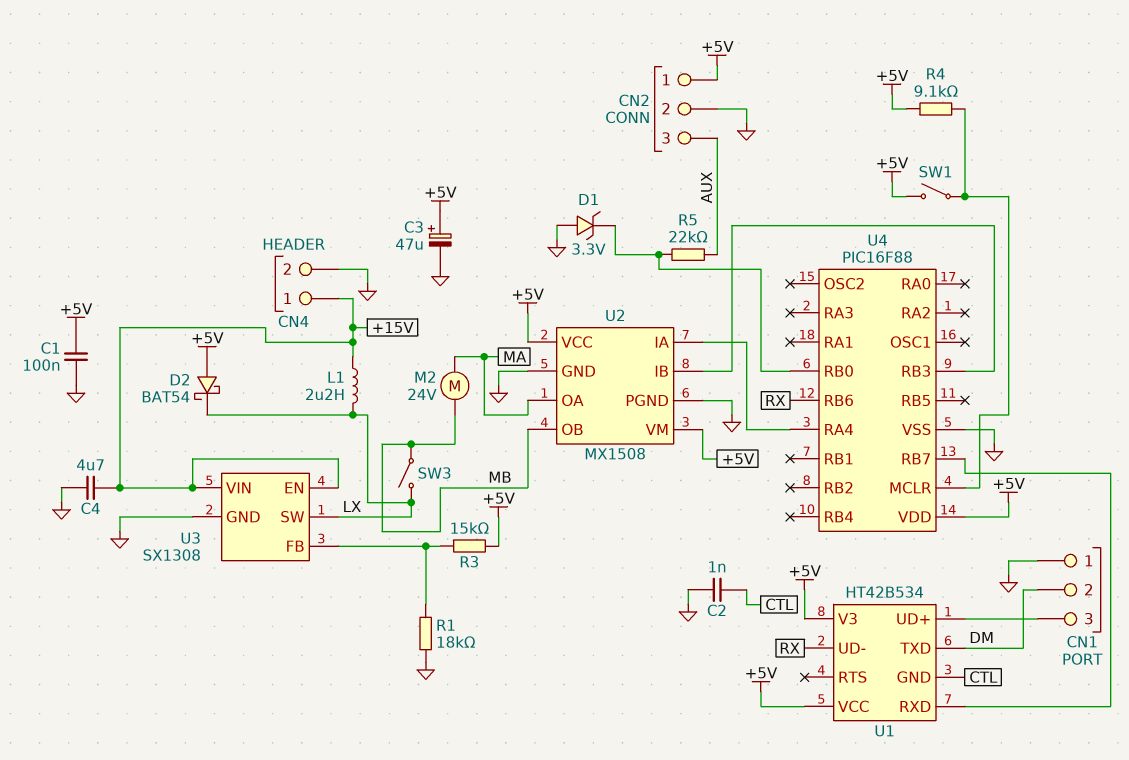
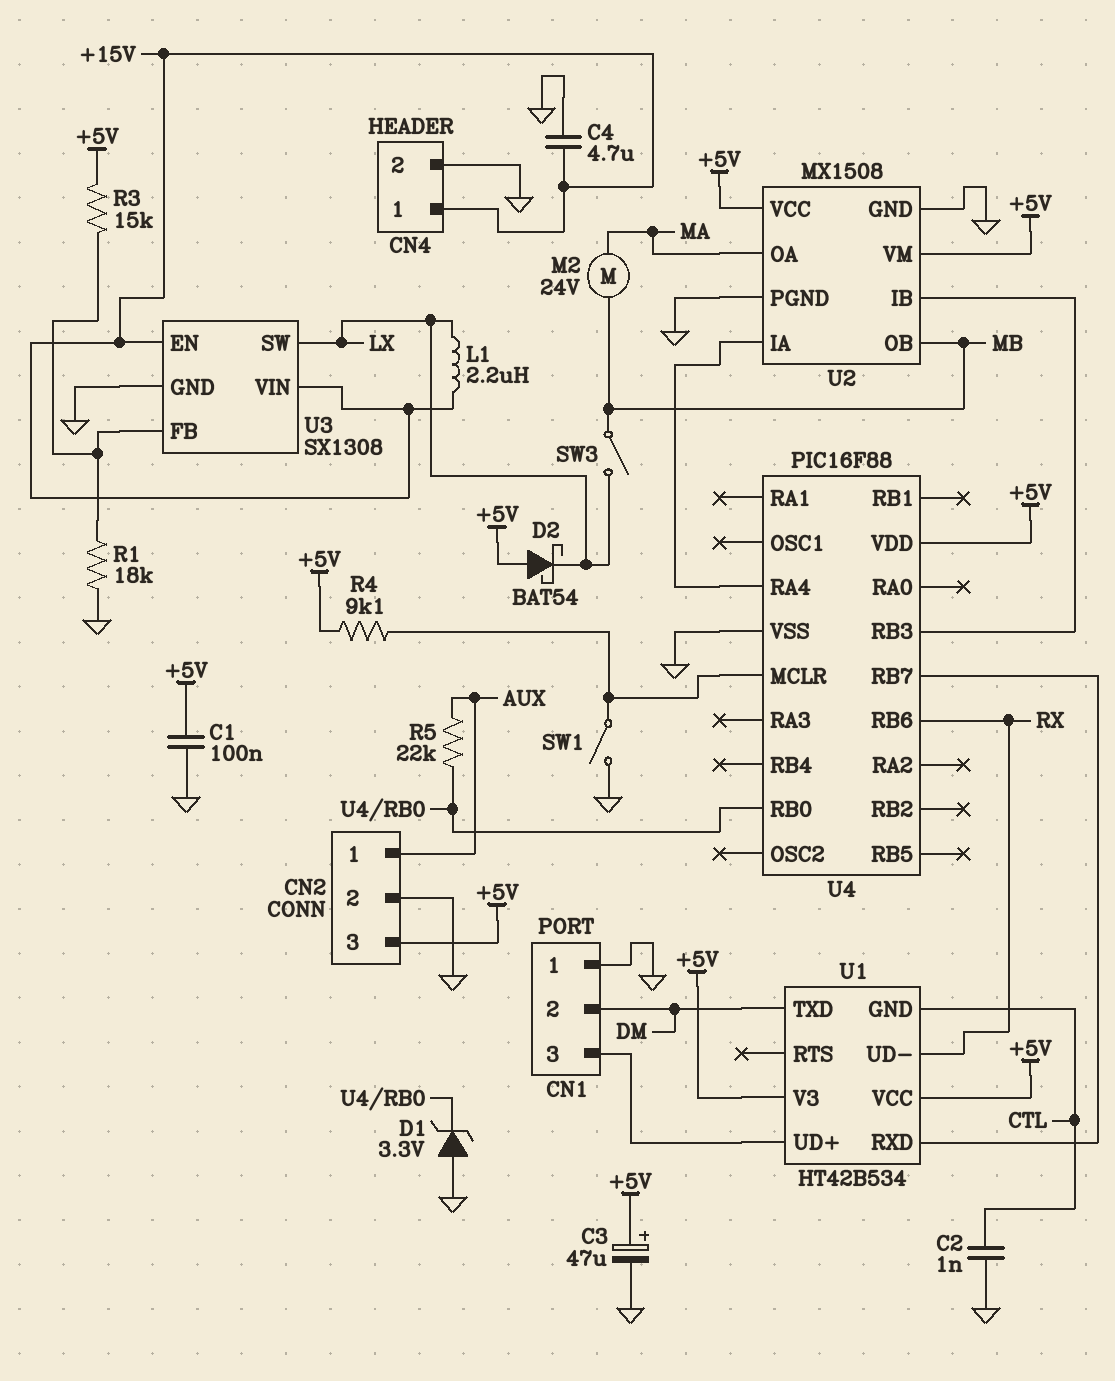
CN2 pin 1: +5V -> AUX
CN2 pin 3: AUX -> +5V
SW1: switch (+5V, U4/MCLR) -> switch (GND, U4/MCLR)

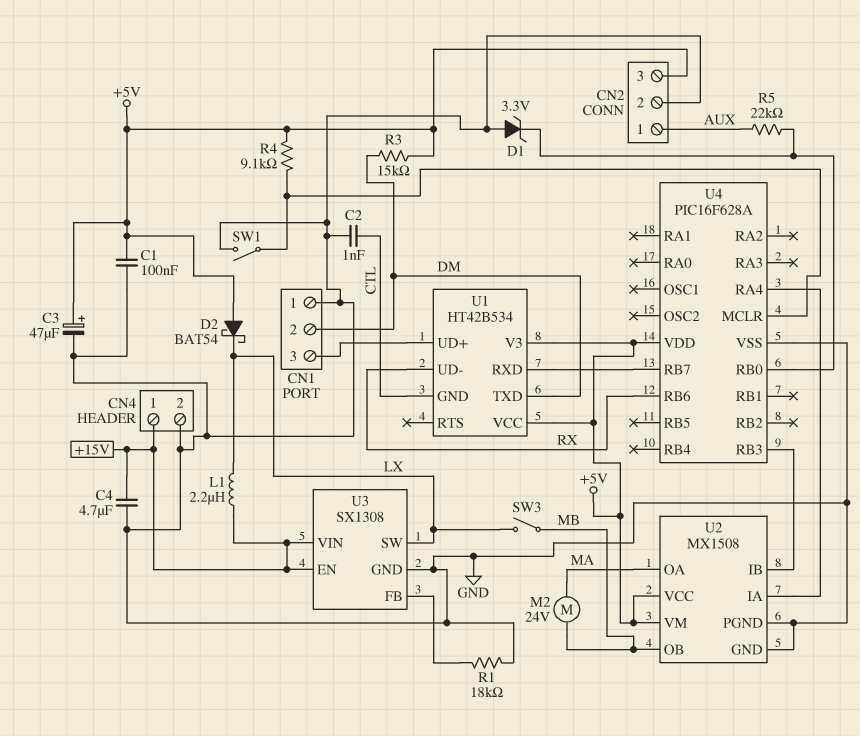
R3: 15k (+5V, U3/FB) -> 15k (+5V, DM)
U4: PIC16F88 -> PIC16F628A

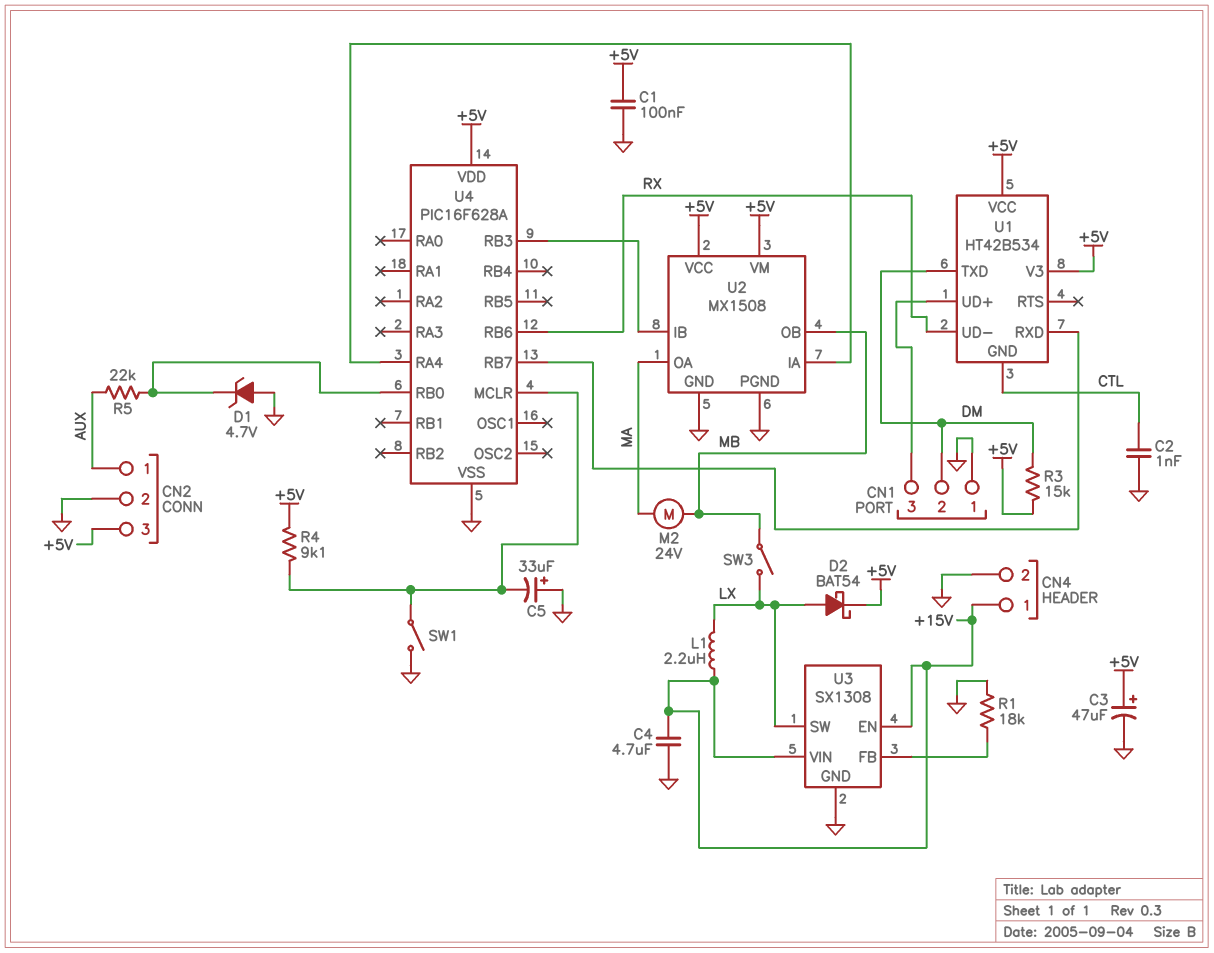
C5: none -> 33uF (plus GND, minus U4/MCLR)
D1: zener 3.3V (A GND, K U4/RB0) -> zener 4.7V (A GND, K U4/RB0)
D2: schottky BAT54 (A +5V, K LX) -> schottky BAT54 (A LX, K +5V)

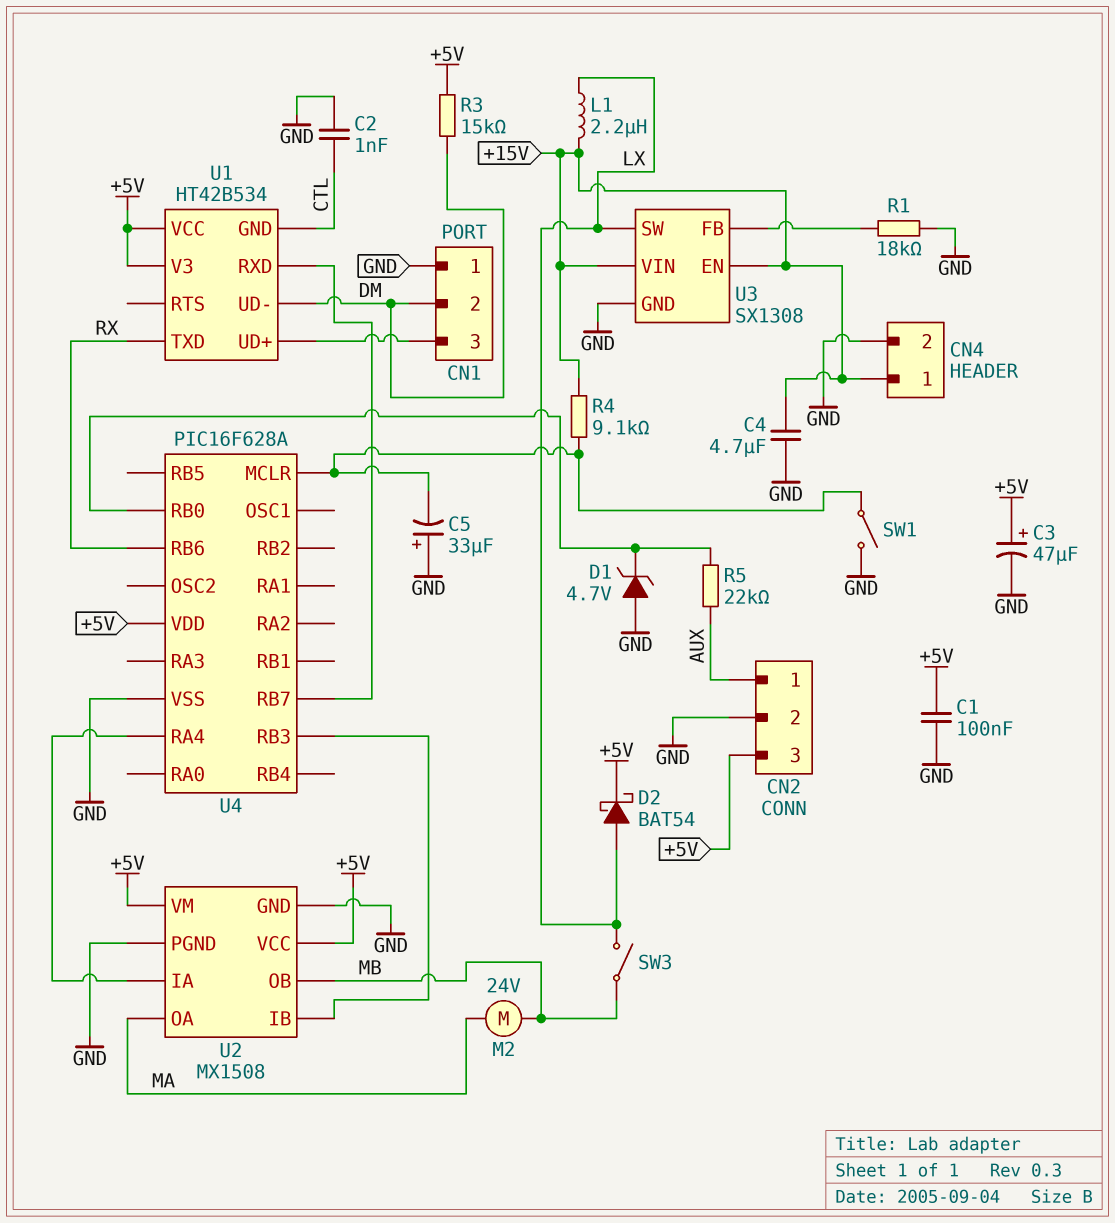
R4: 9.1k (+5V, U4/MCLR) -> 9.1k (+15V, U4/MCLR)
U1 pin TXD: DM -> RX
U1 pin UD-: RX -> DM

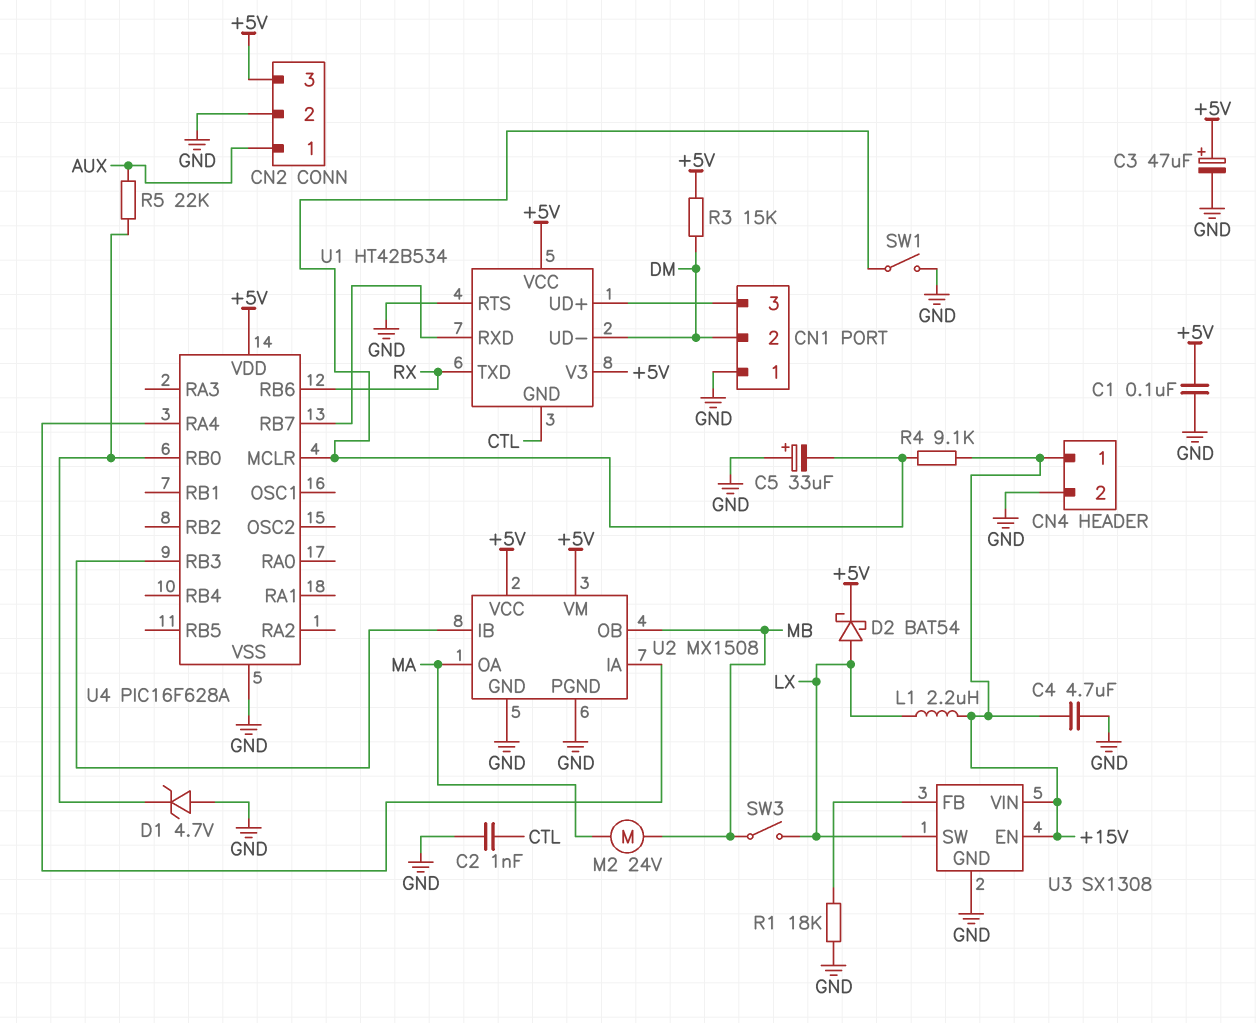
U1 pin RTS: none -> GND

